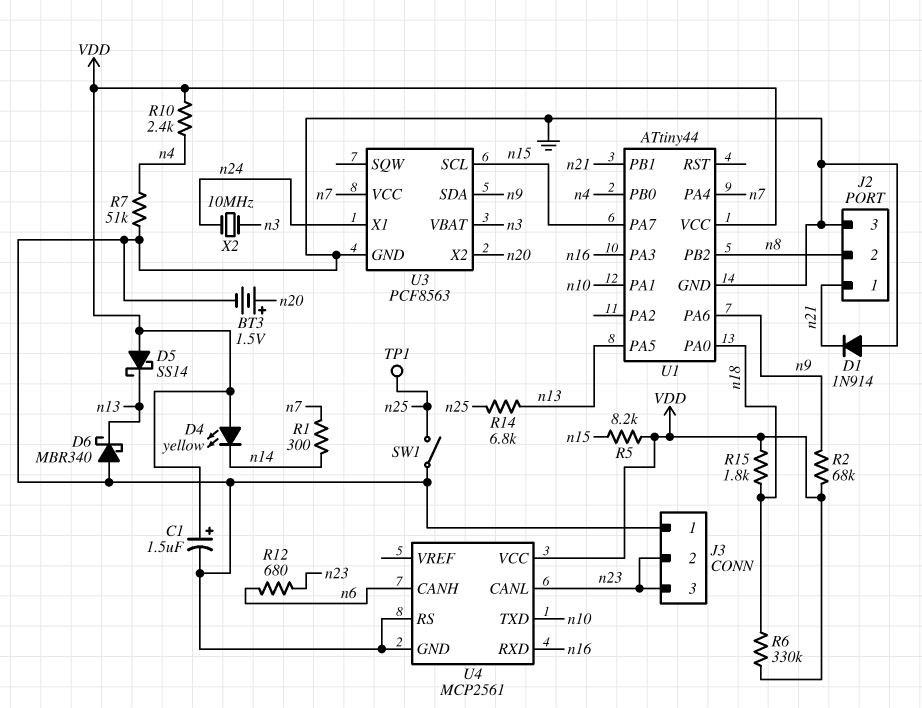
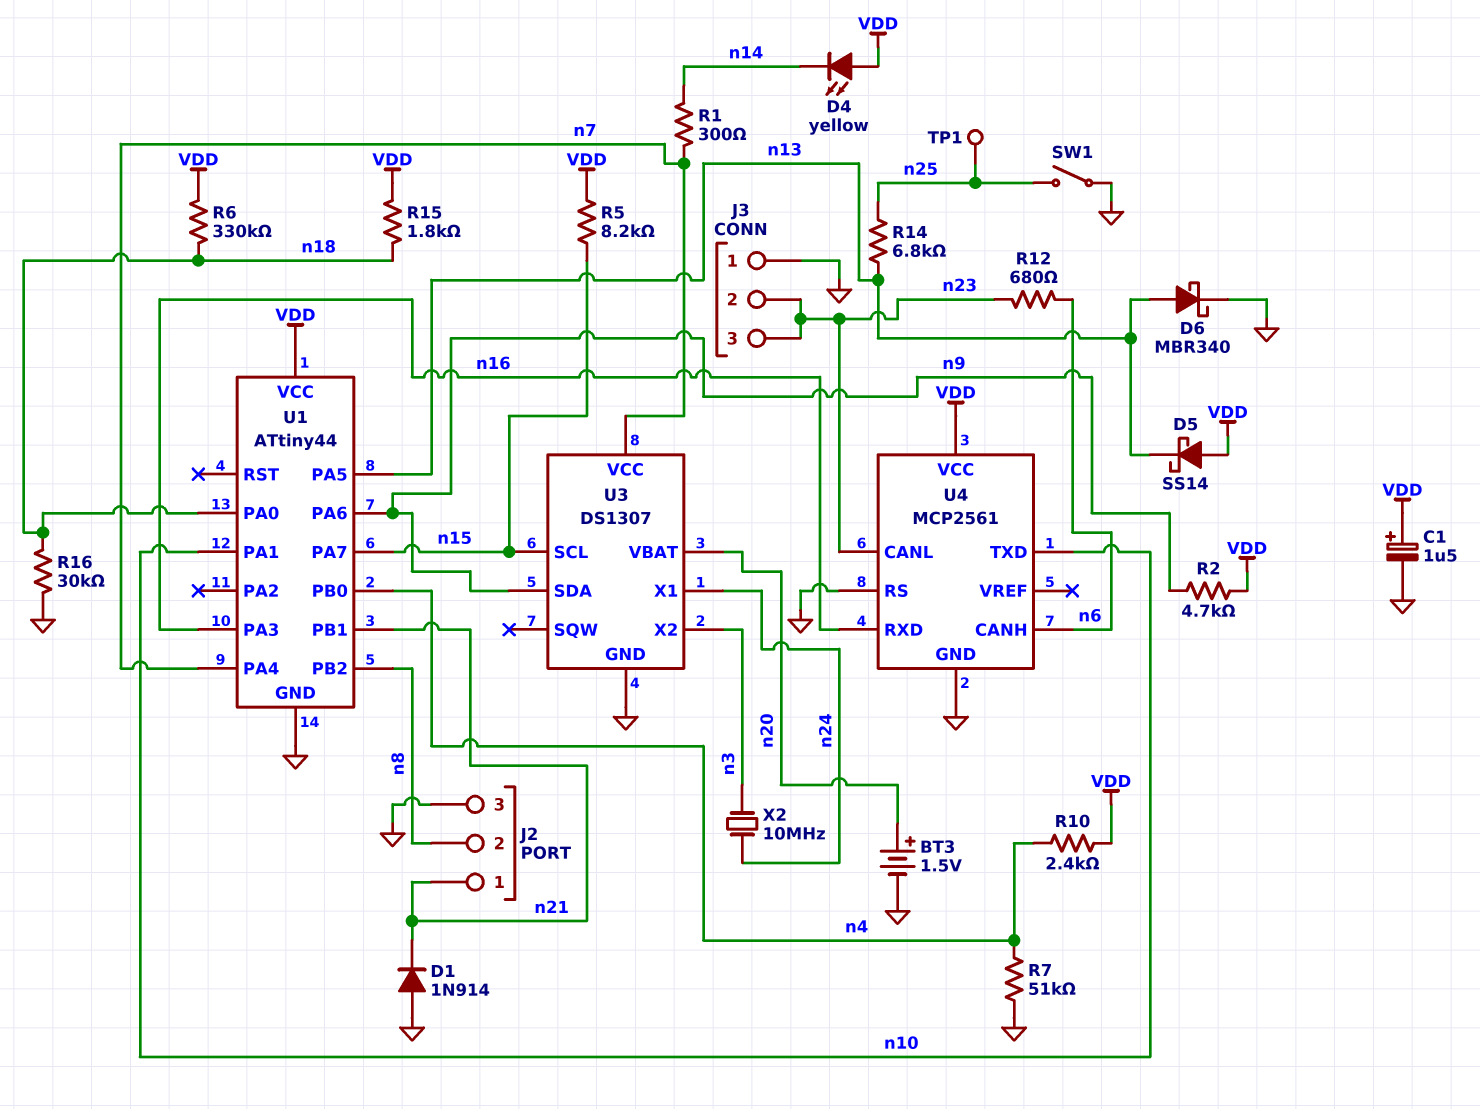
D6: schottky MBR340 (A GND, K n13) -> schottky MBR340 (A n13, K GND)
R2: 68k (VDD, n9) -> 4.7k (VDD, n9)
R16: none -> 30k (GND, n18)
U3: PCF8563 -> DS1307
U3 pin VBAT: n3 -> n20
U3 pin X2: n20 -> n3

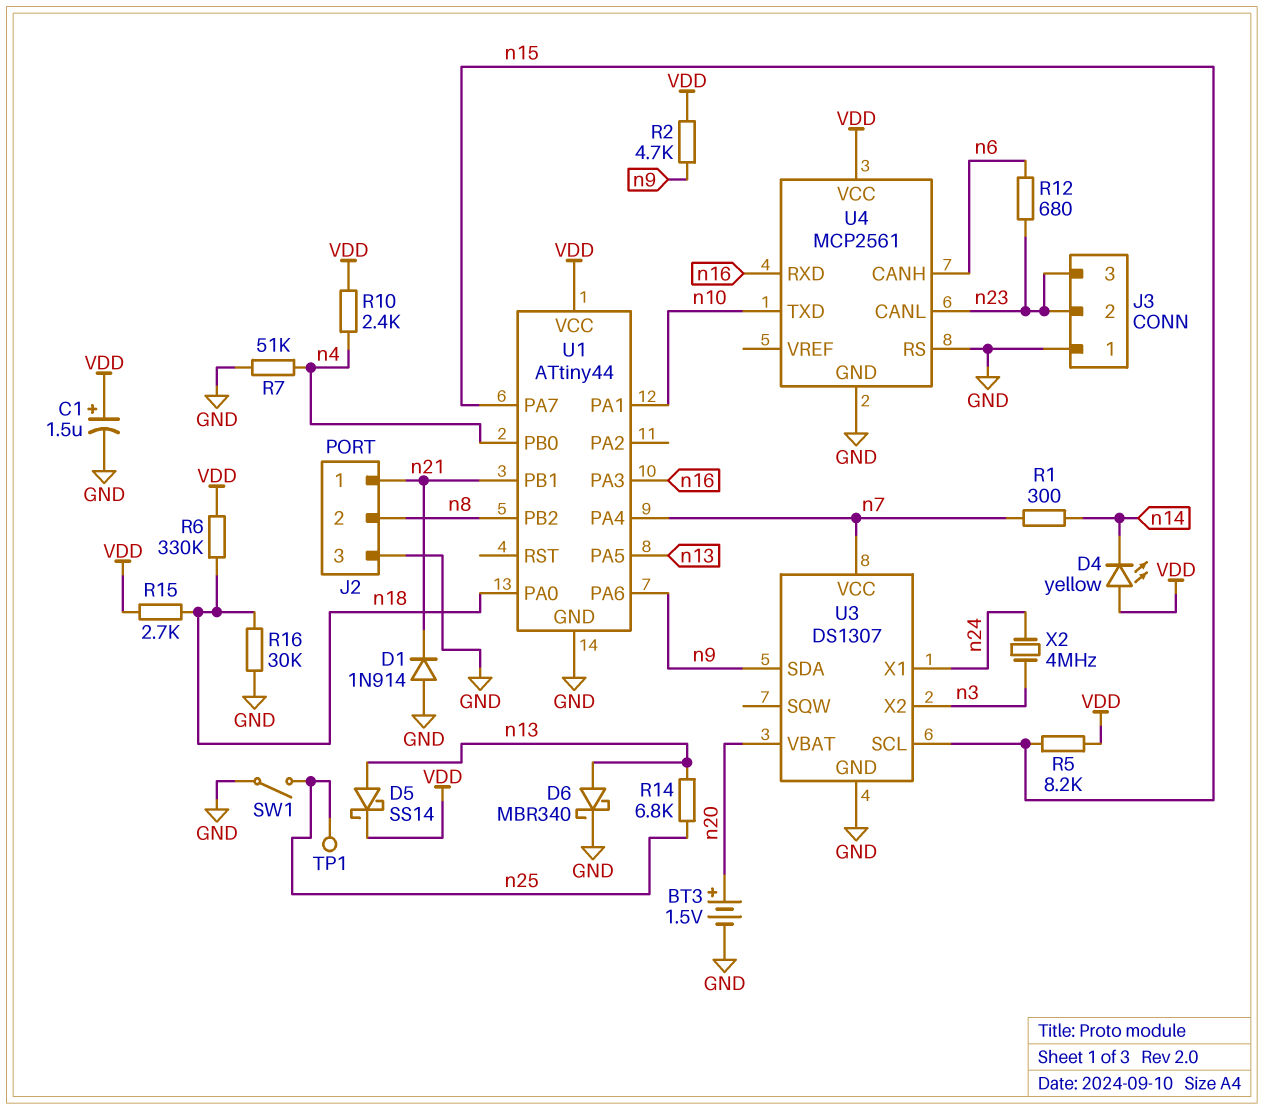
D5: schottky SS14 (A VDD, K n13) -> schottky SS14 (A n13, K VDD)
R15: 1.8k (VDD, n18) -> 2.7k (VDD, n18)
X2: 10MHz (n3, n24) -> 4MHz (n3, n24)

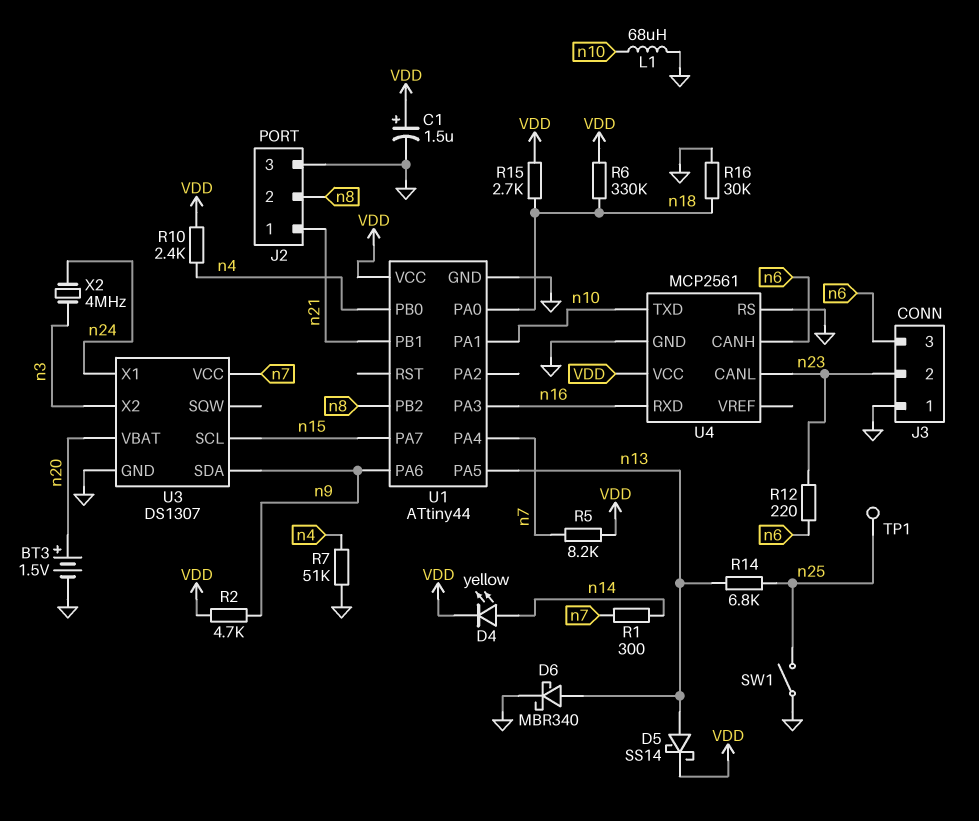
D1: diode 1N914 (A GND, K n21) -> none
D4: LED yellow (A VDD, K n14) -> LED yellow (A n14, K VDD)
J3 pin 3: n23 -> n6
L1: none -> 68uH (GND, n10)
R5: 8.2k (VDD, n15) -> 8.2k (VDD, n7)
R12: 680 (n6, n23) -> 220 (n6, n23)

